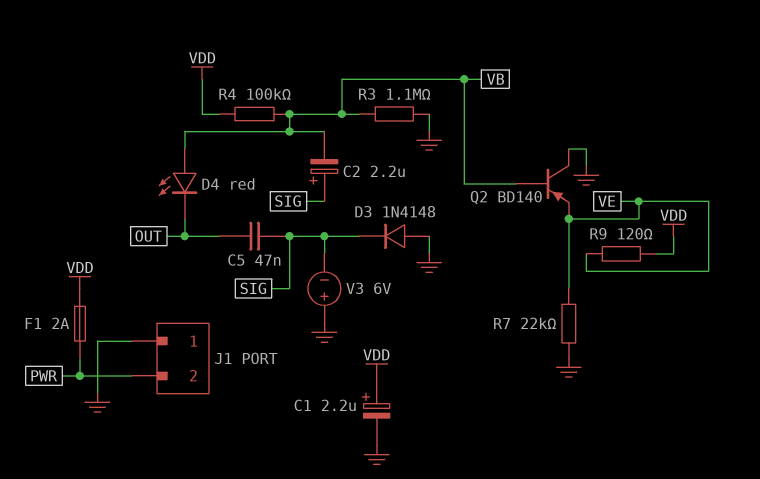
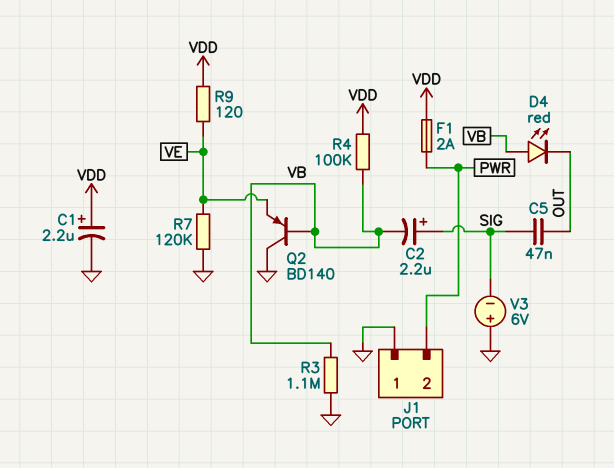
D3: diode 1N4148 (A GND, K SIG) -> none
R7: 22k (GND, VE) -> 120k (GND, VE)

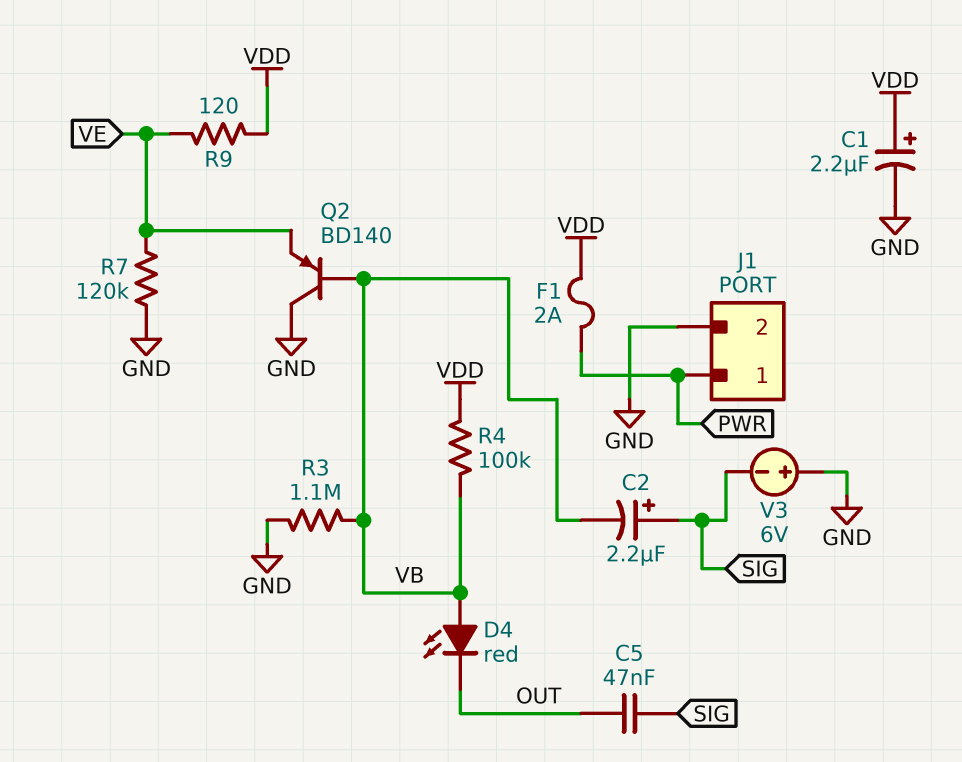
J1 pin 1: GND -> PWR
J1 pin 2: PWR -> GND

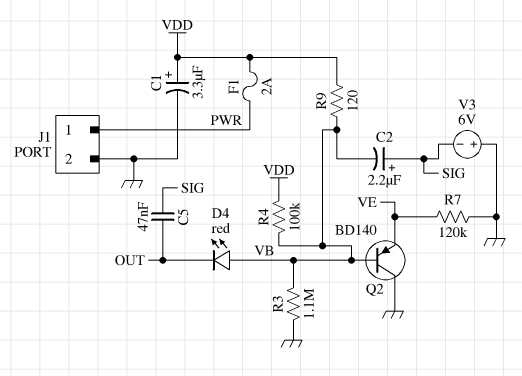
C1: 2.2uF (plus VDD, minus GND) -> 3.3uF (plus VDD, minus GND)
R9: 120 (VDD, VE) -> 120 (VB, VDD)

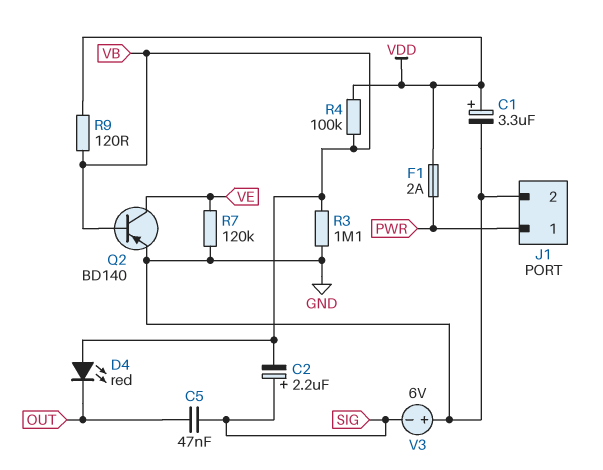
Q2: PNP BD140 (B VB, C GND, E VE) -> PNP BD140 (B VB, C VE, E GND)

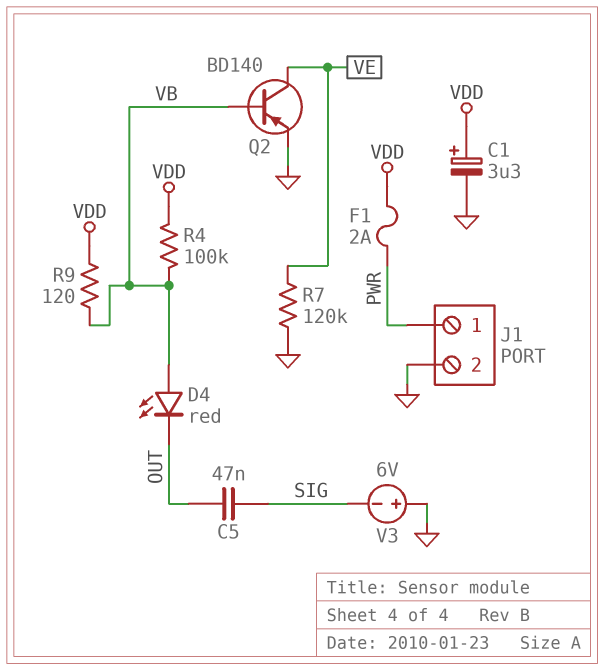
C2: 2.2uF (plus SIG, minus VB) -> none
R3: 1.1M (GND, VB) -> none

